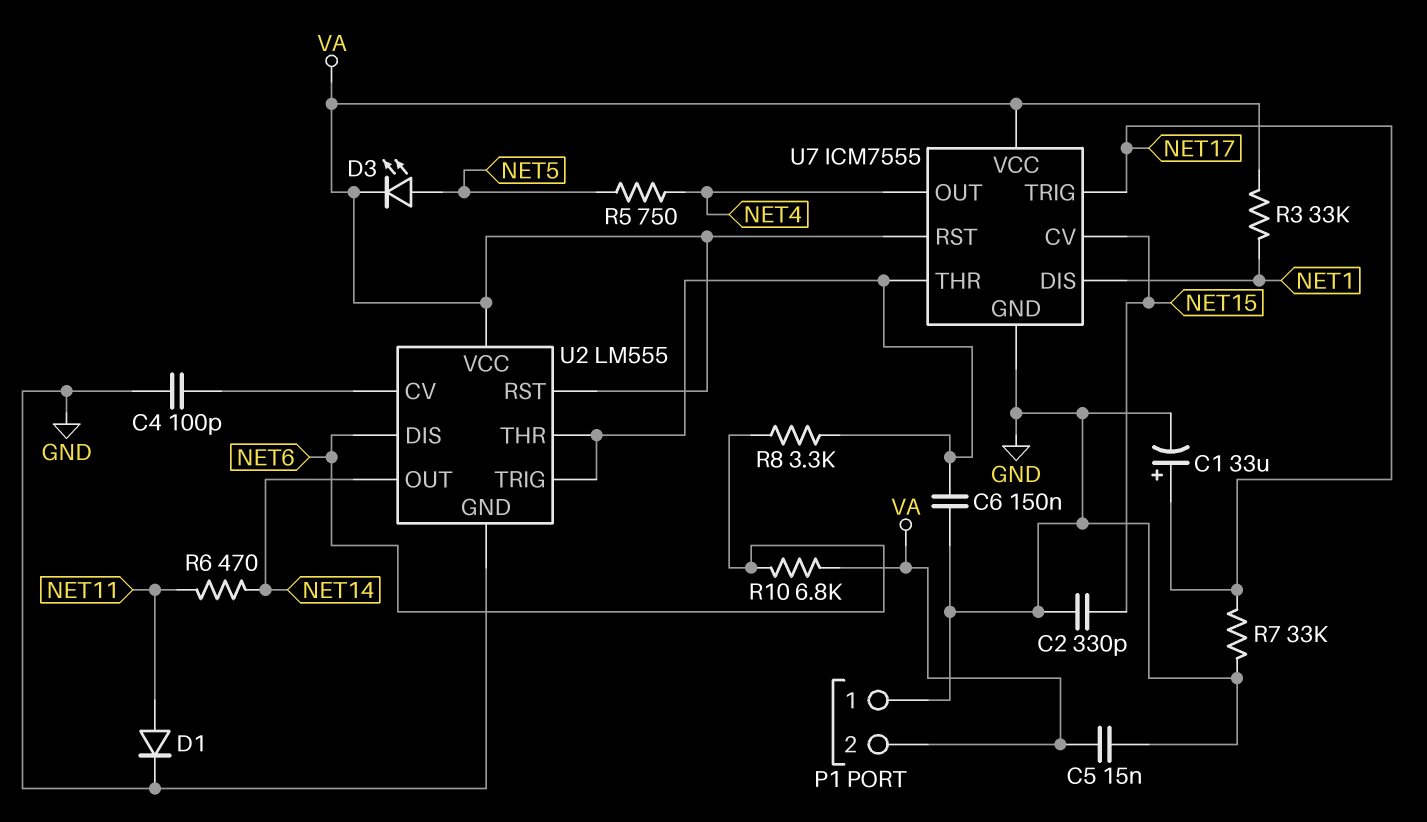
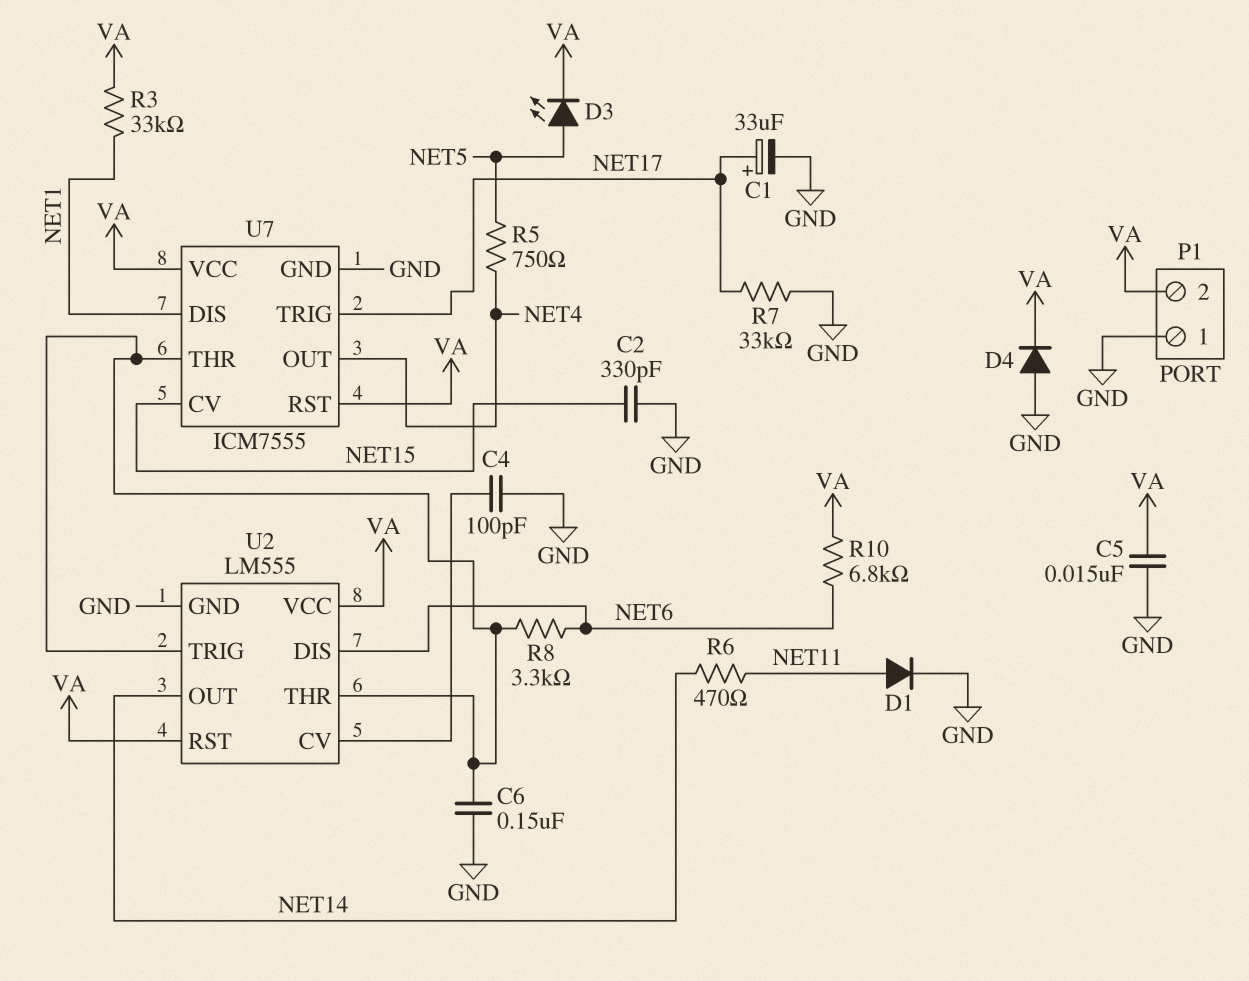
D4: none -> diode (A GND, K VA)

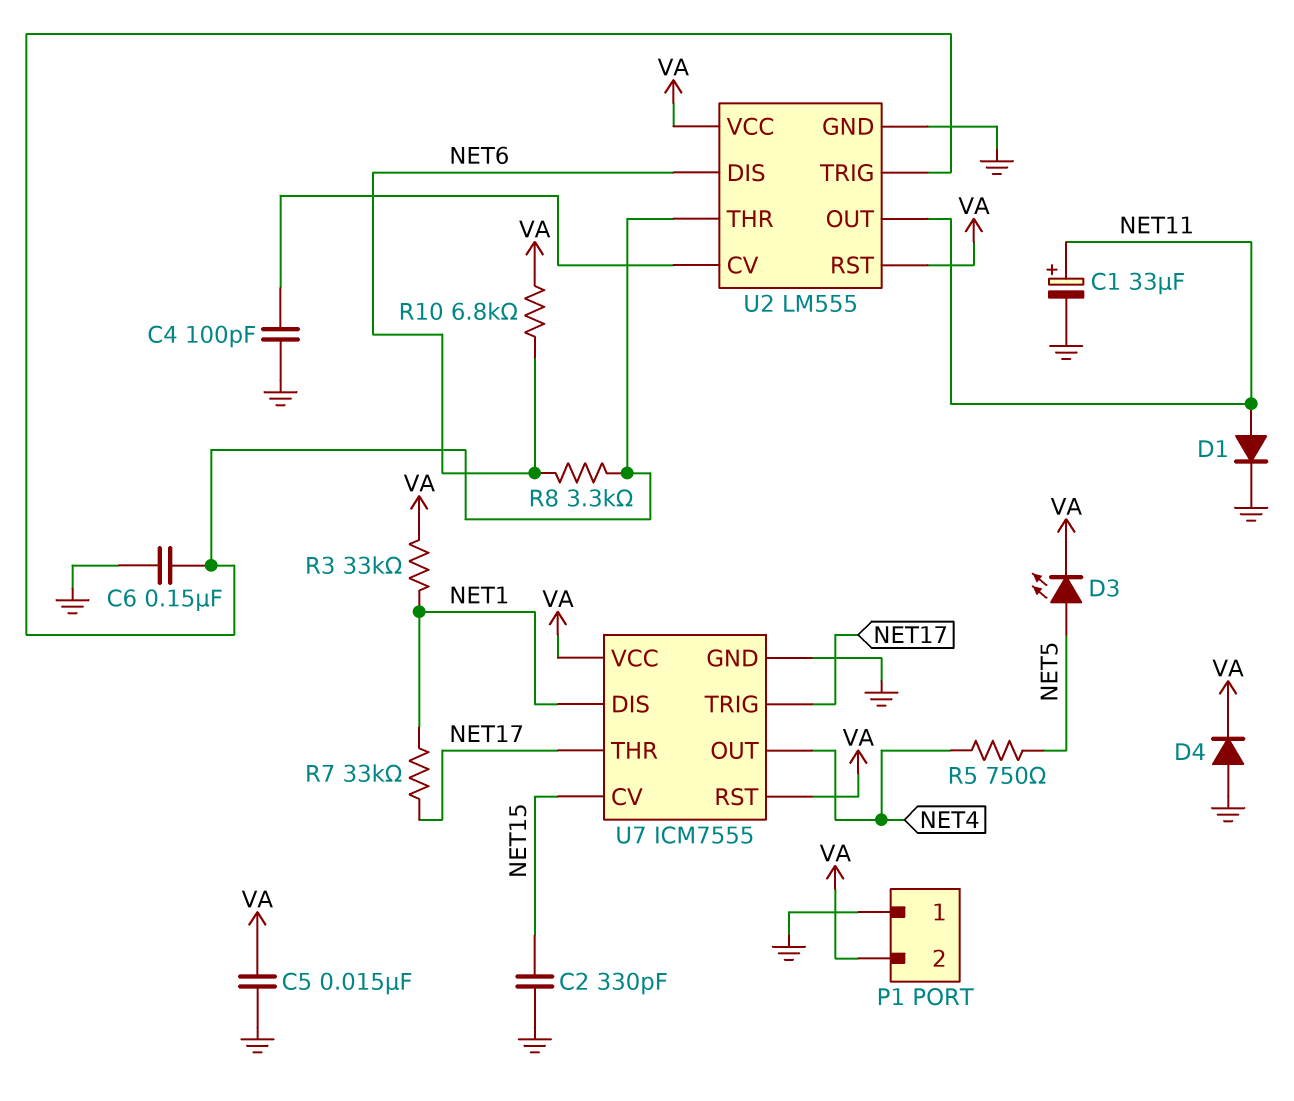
C1: 33uF (plus NET17, minus GND) -> 33uF (plus NET11, minus GND)
R6: 470 (NET11, NET14) -> none
R7: 33k (GND, NET17) -> 33k (NET1, NET17)
U2 pin OUT: NET14 -> NET11
U7 pin THR: U2/THR -> NET17

